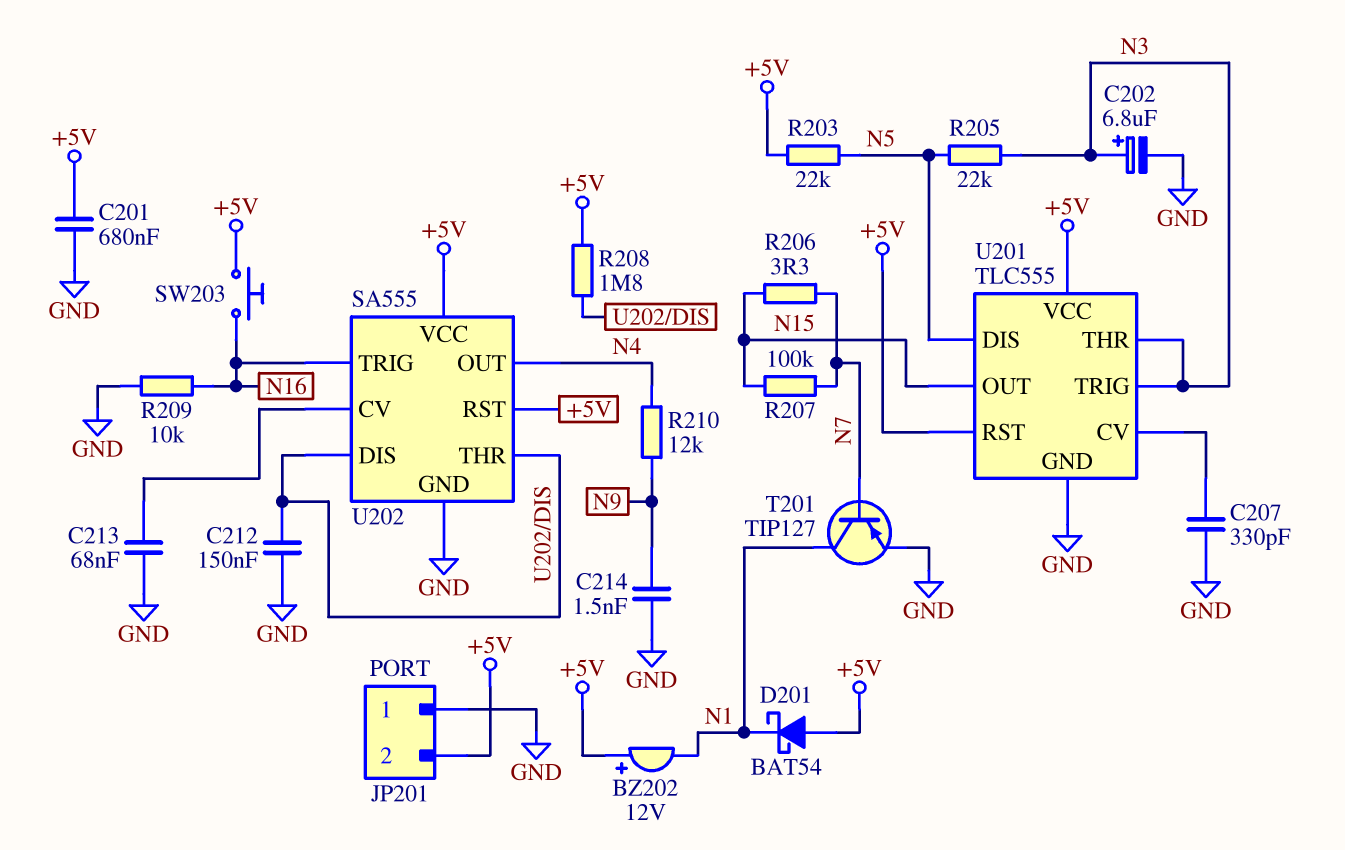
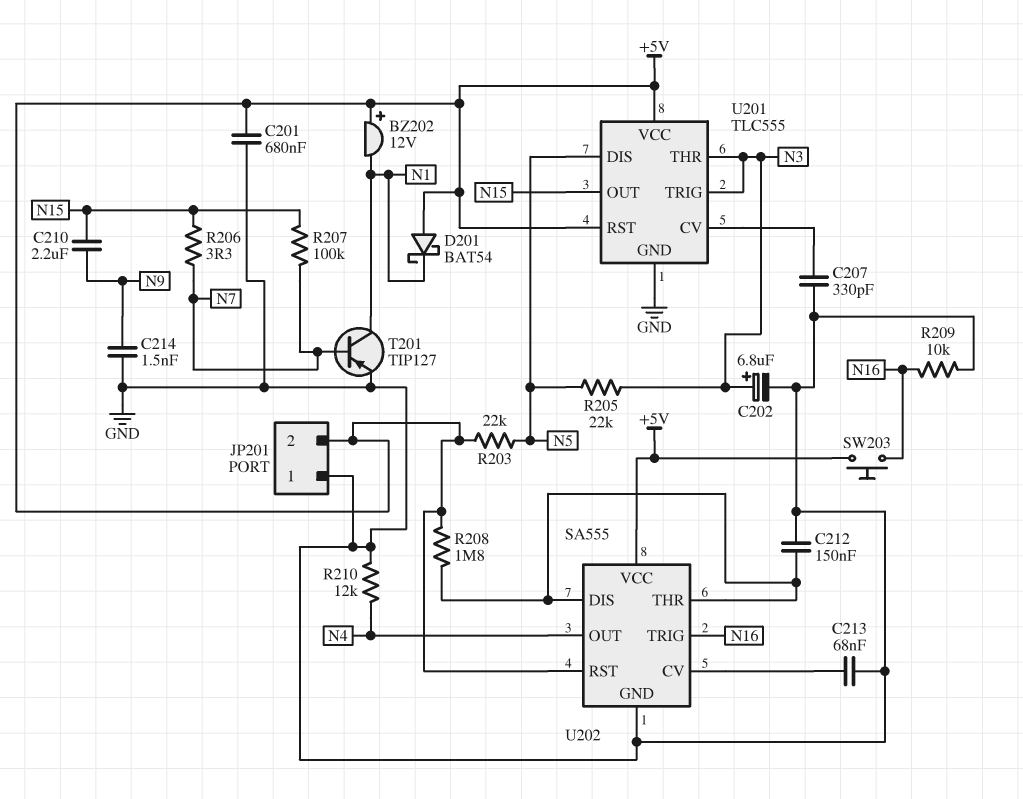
C210: none -> 2.2uF (N9, N15)
R210: 12k (N4, N9) -> 12k (GND, N4)

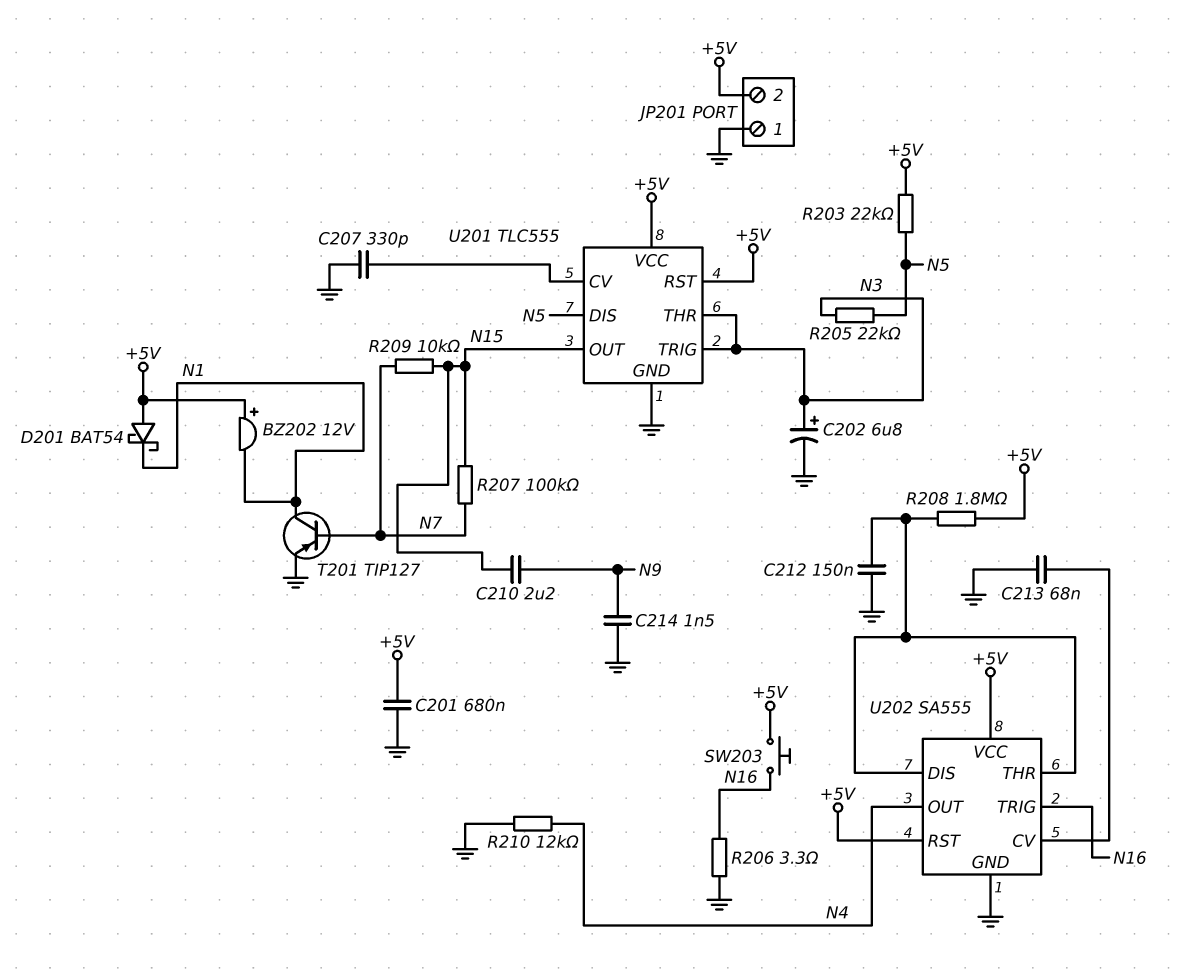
R206: 3.3 (N7, N15) -> 3.3 (GND, N16)
R209: 10k (GND, N16) -> 10k (N7, N15)

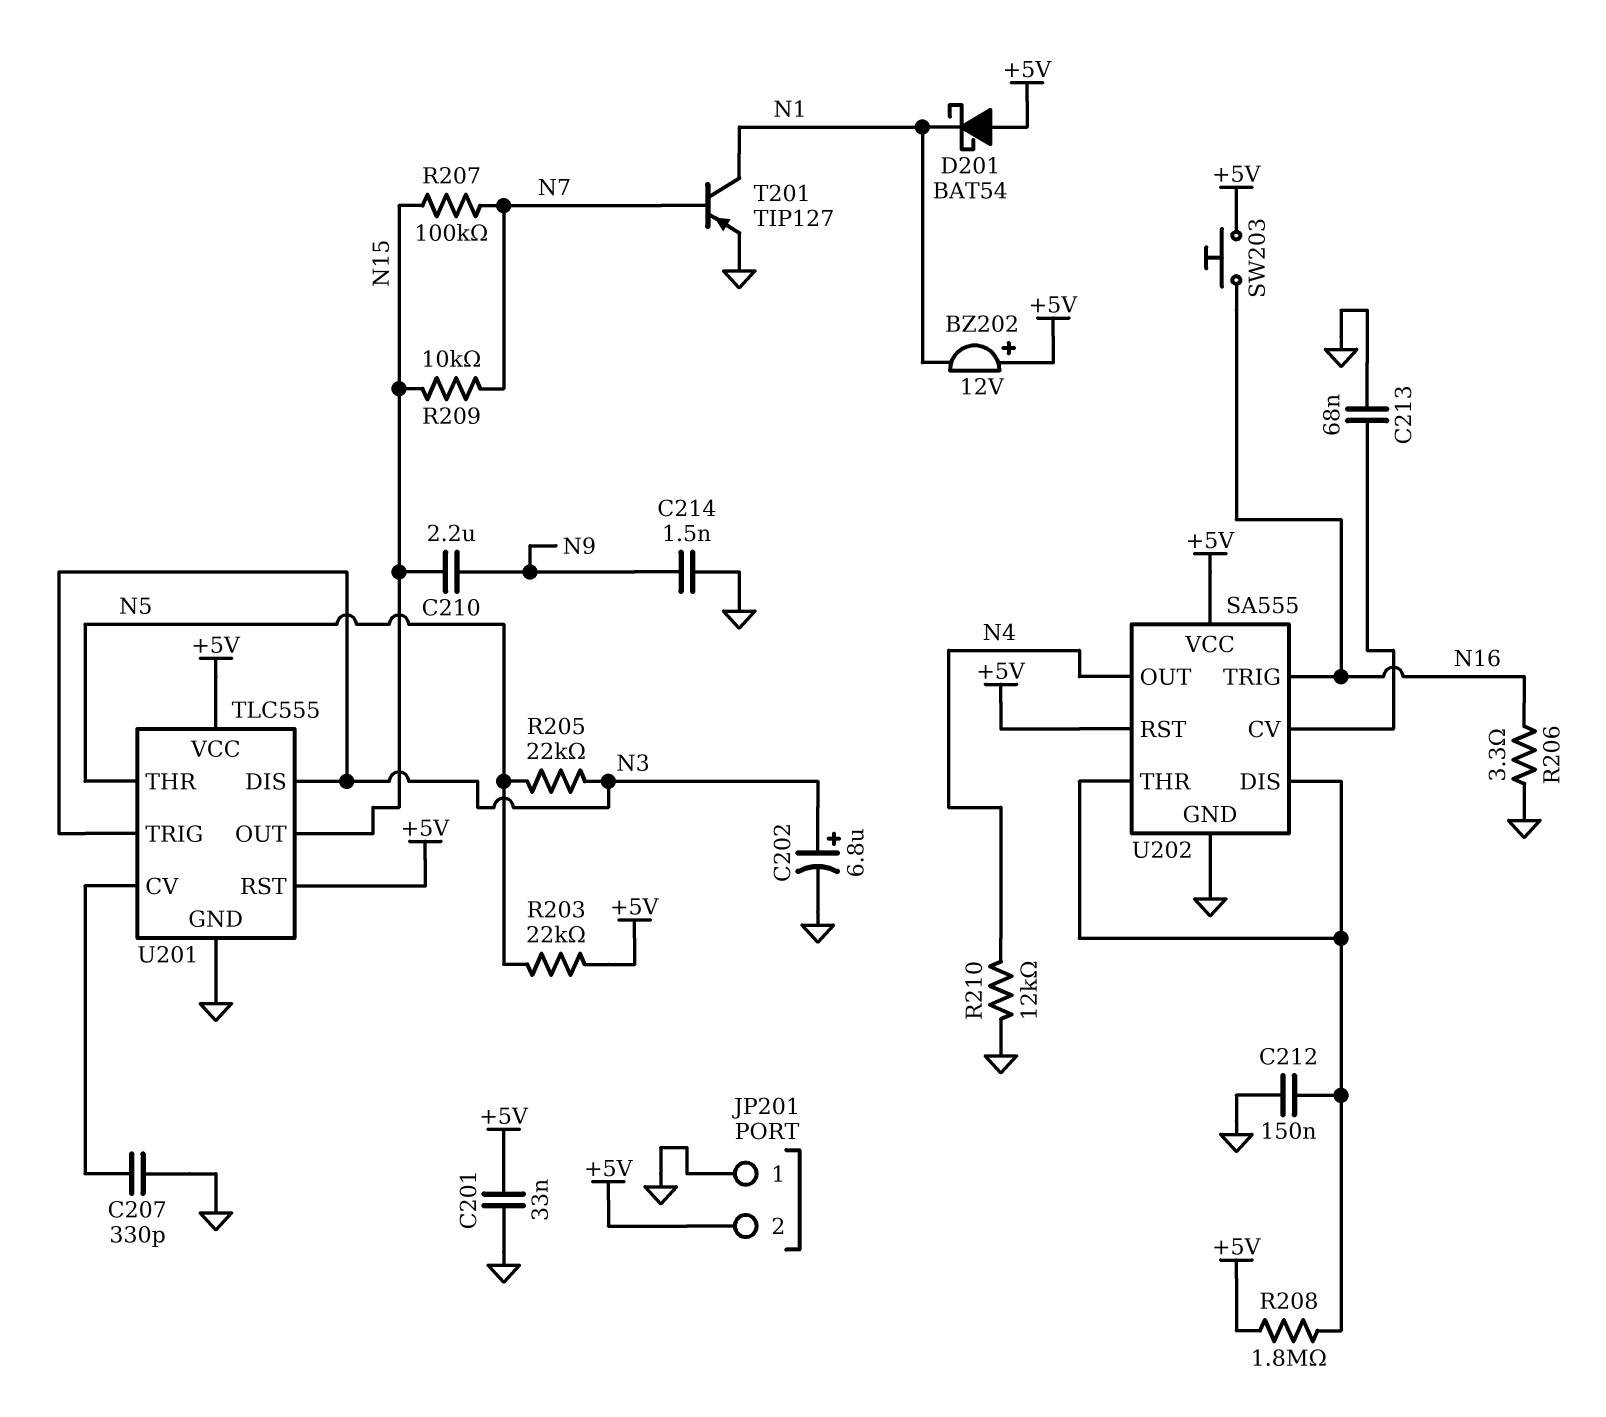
C201: 680nF (+5V, GND) -> 33nF (+5V, GND)
U201 pin DIS: N5 -> N3
U201 pin THR: N3 -> N5

